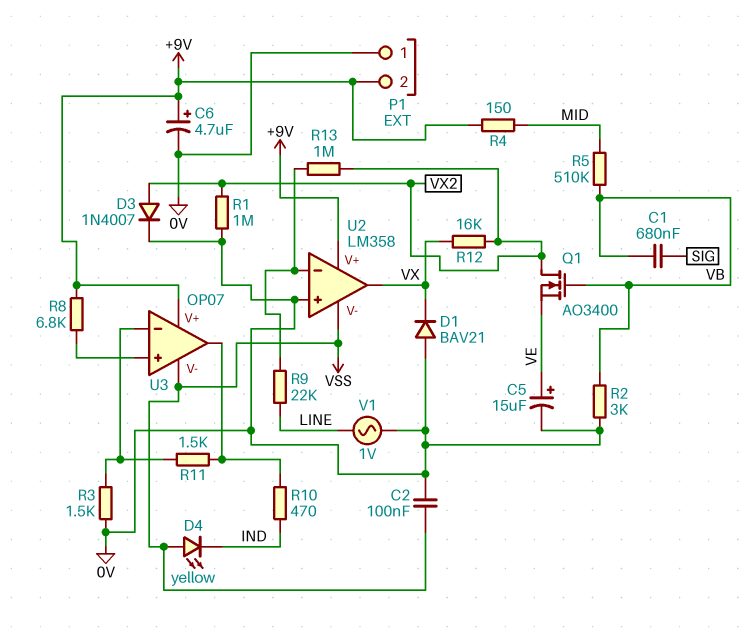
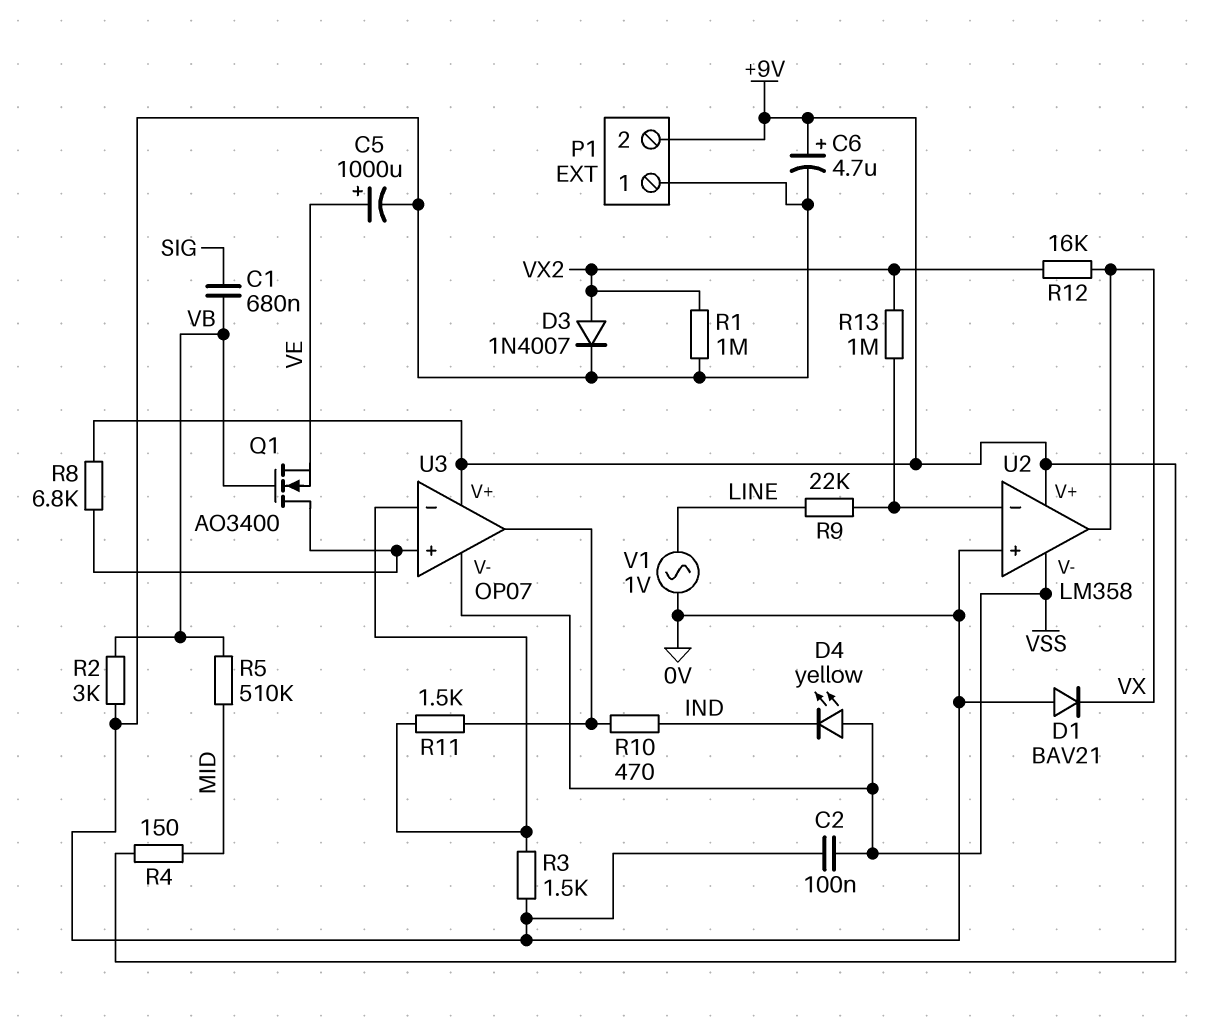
C5: 15uF (plus VE, minus 0V) -> 1000uF (plus VE, minus 0V)
Q1: NMOS AO3400 (G VB, D VX2, S VE) -> NMOS AO3400 (G VB, D U3/in+, S VE)

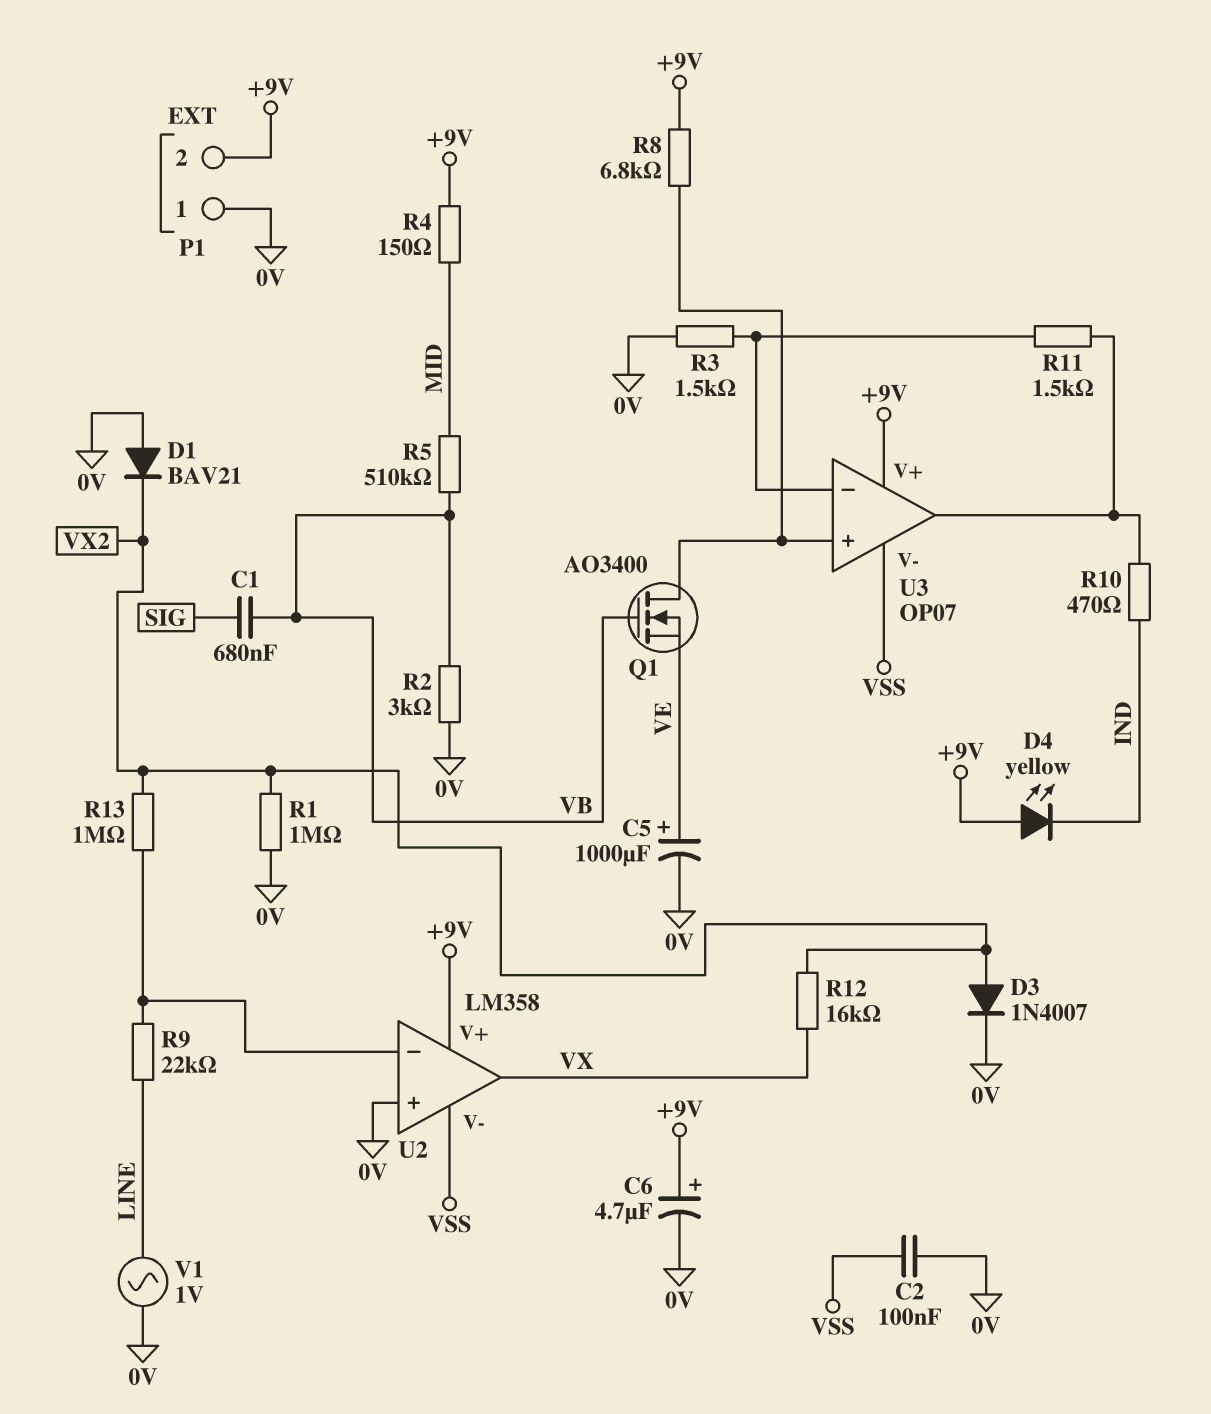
D1: diode BAV21 (A 0V, K VX) -> diode BAV21 (A 0V, K VX2)
D4: LED yellow (A VSS, K IND) -> LED yellow (A +9V, K IND)

